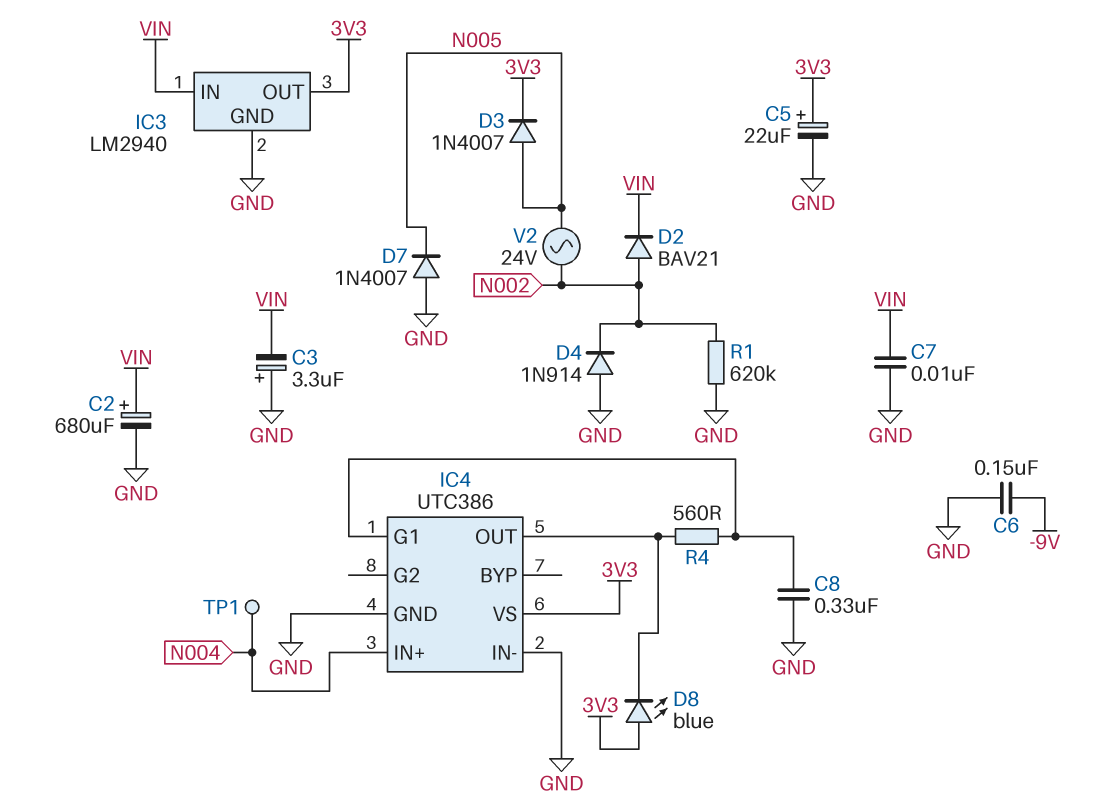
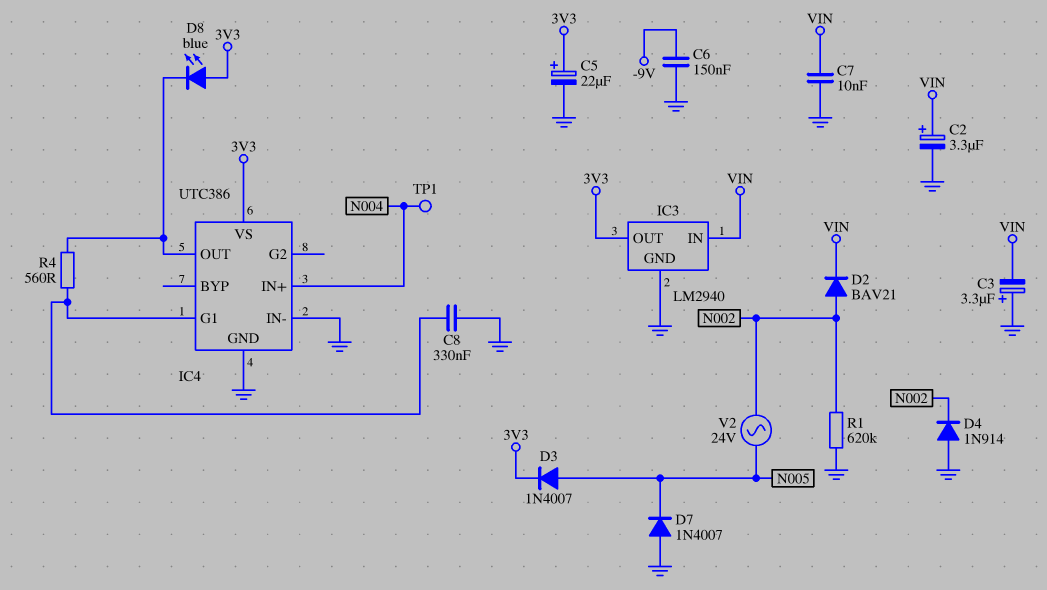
C2: 680uF (plus VIN, minus GND) -> 3.3uF (plus VIN, minus GND)

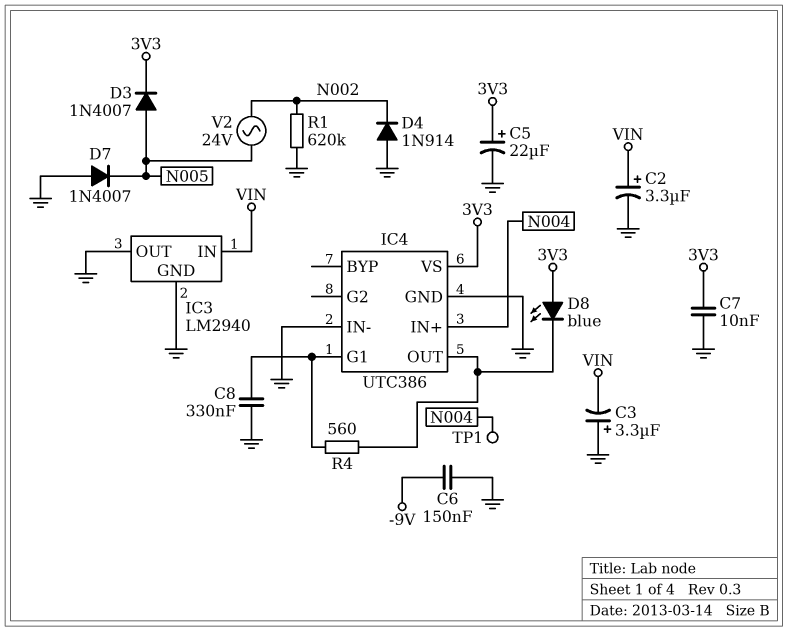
C7: 10nF (GND, VIN) -> 10nF (3V3, GND)
D2: diode BAV21 (A N002, K VIN) -> none
IC3 pin OUT: 3V3 -> GND

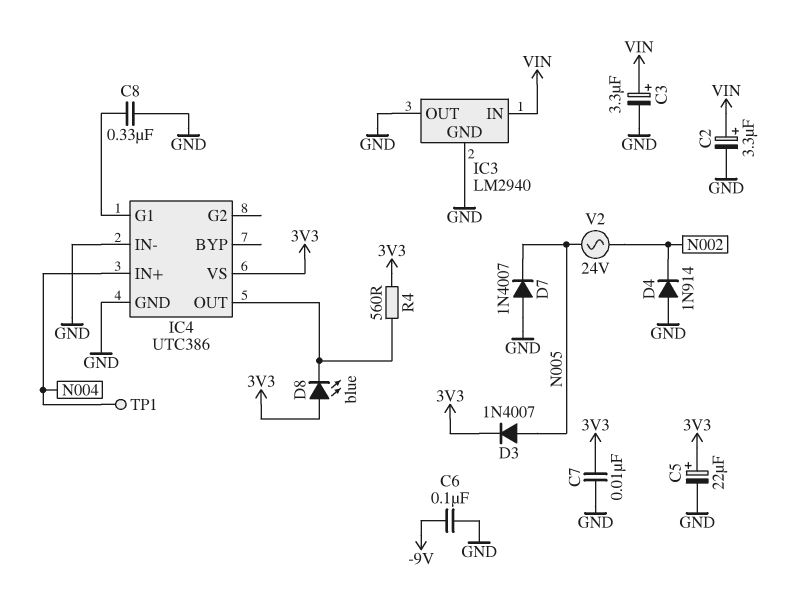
C3: 3.3uF (plus GND, minus VIN) -> 3.3uF (plus VIN, minus GND)
C6: 150nF (-9V, GND) -> 100nF (-9V, GND)
R1: 620k (GND, N002) -> none
R4: 560 (IC4/G1, IC4/OUT) -> 560 (3V3, IC4/OUT)

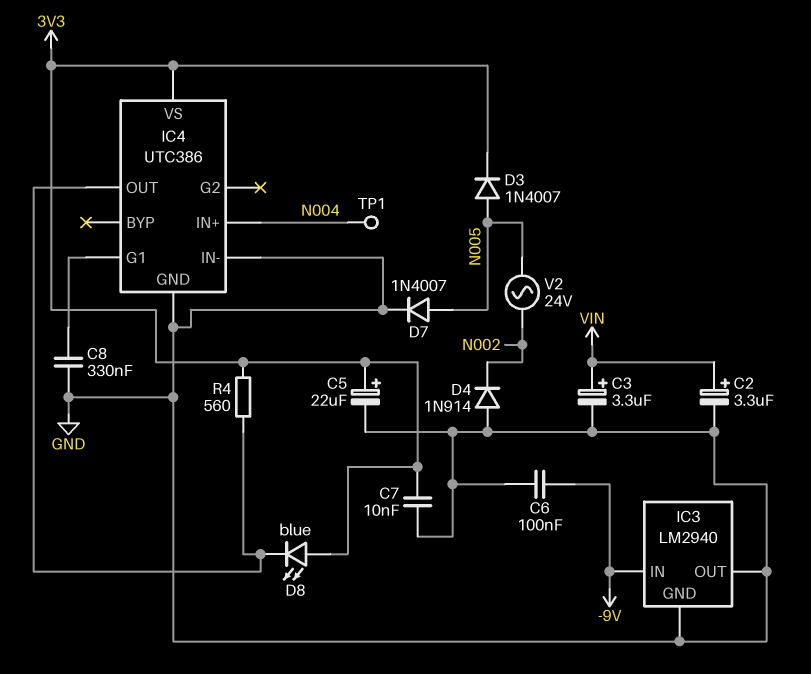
D7: diode 1N4007 (A GND, K N005) -> diode 1N4007 (A N005, K GND)
IC3 pin IN: VIN -> -9V

